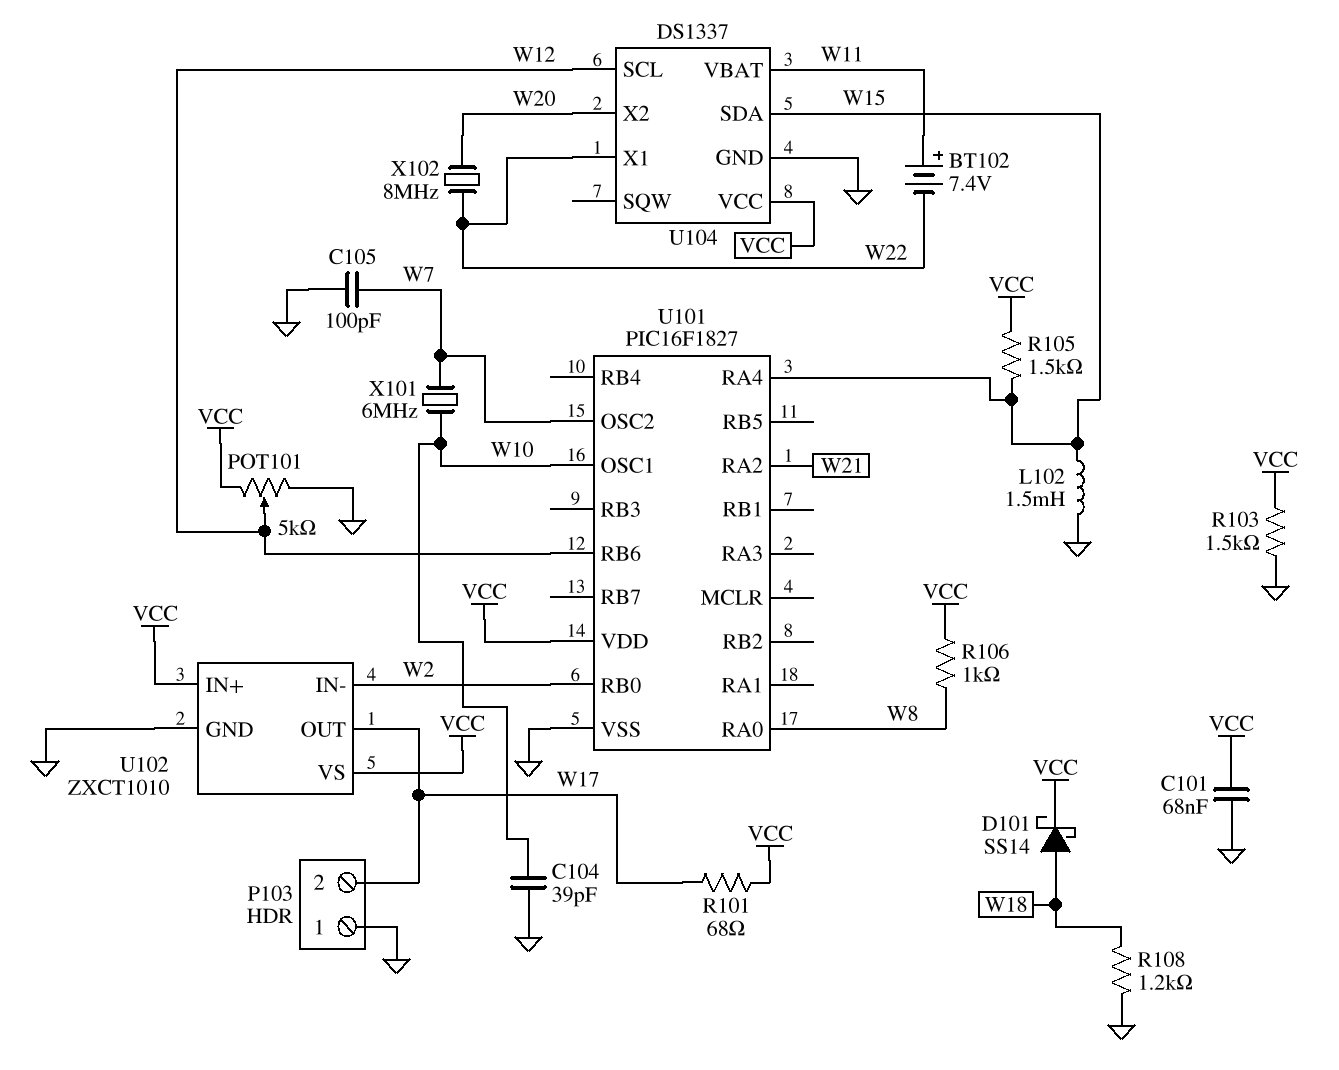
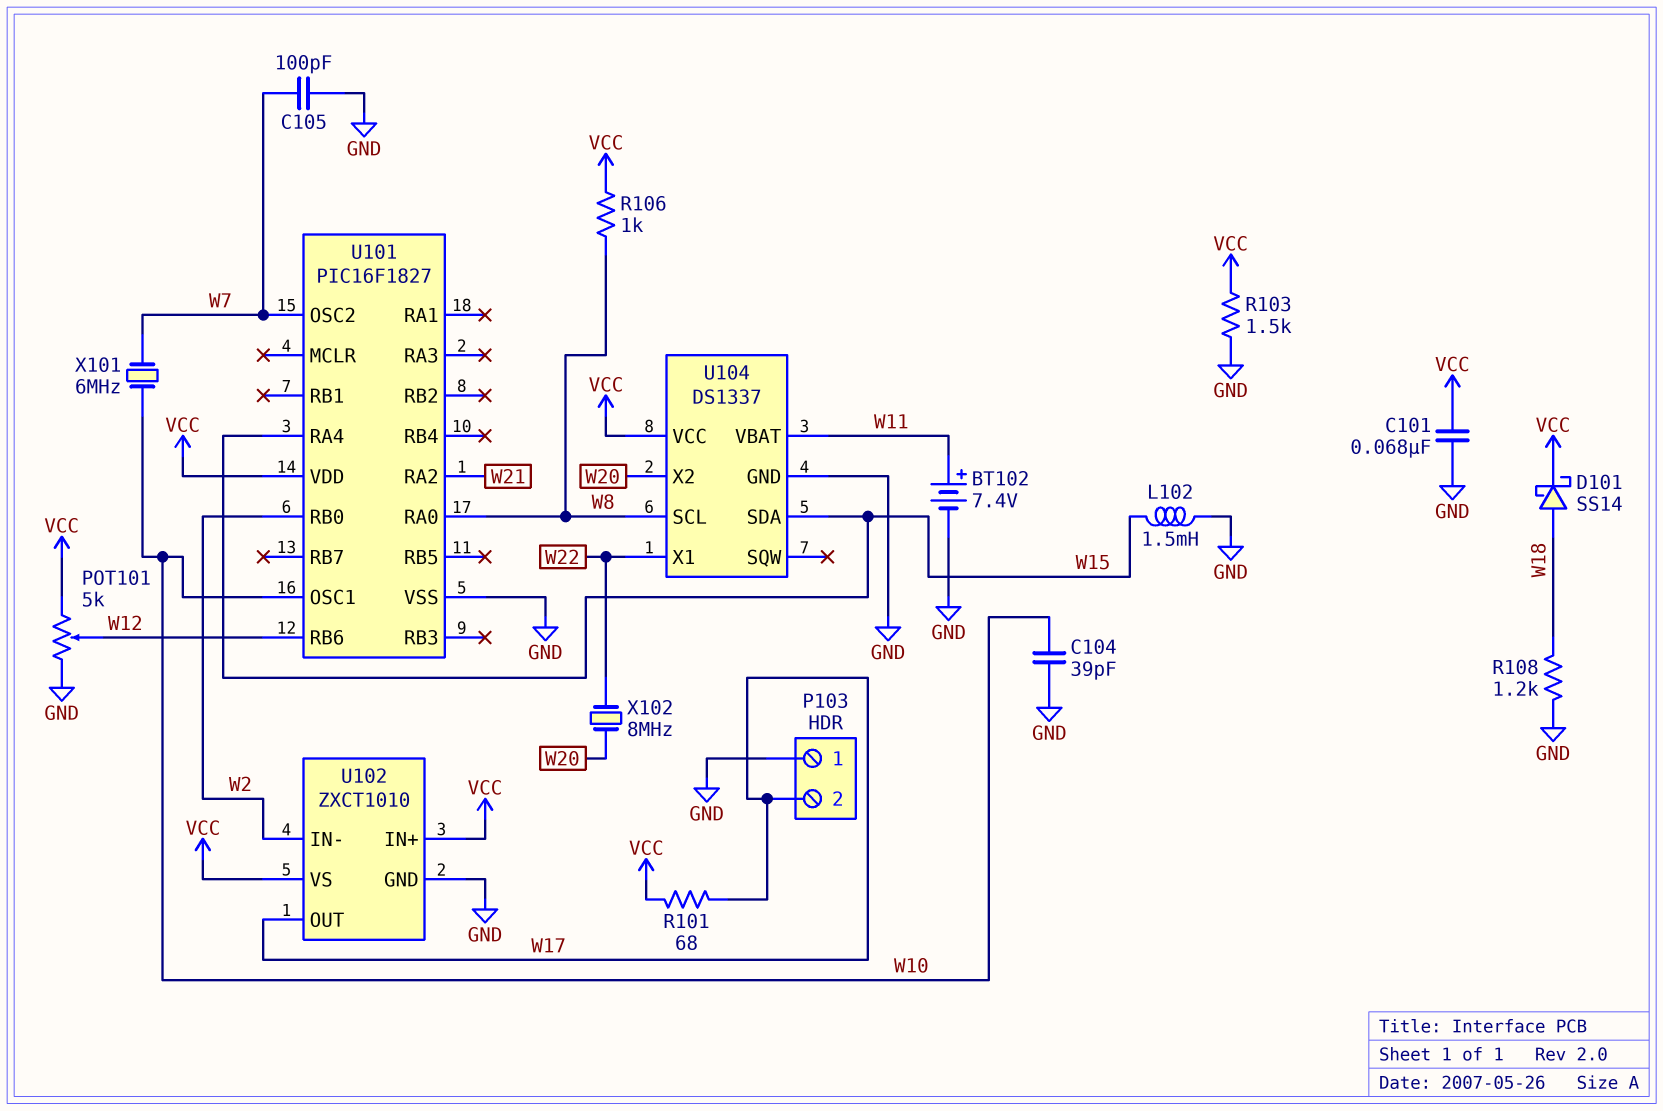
BT102: 7.4V (plus W11, minus W22) -> 7.4V (plus W11, minus GND)
R105: 1.5k (VCC, W15) -> none
U104 pin SCL: W12 -> W8

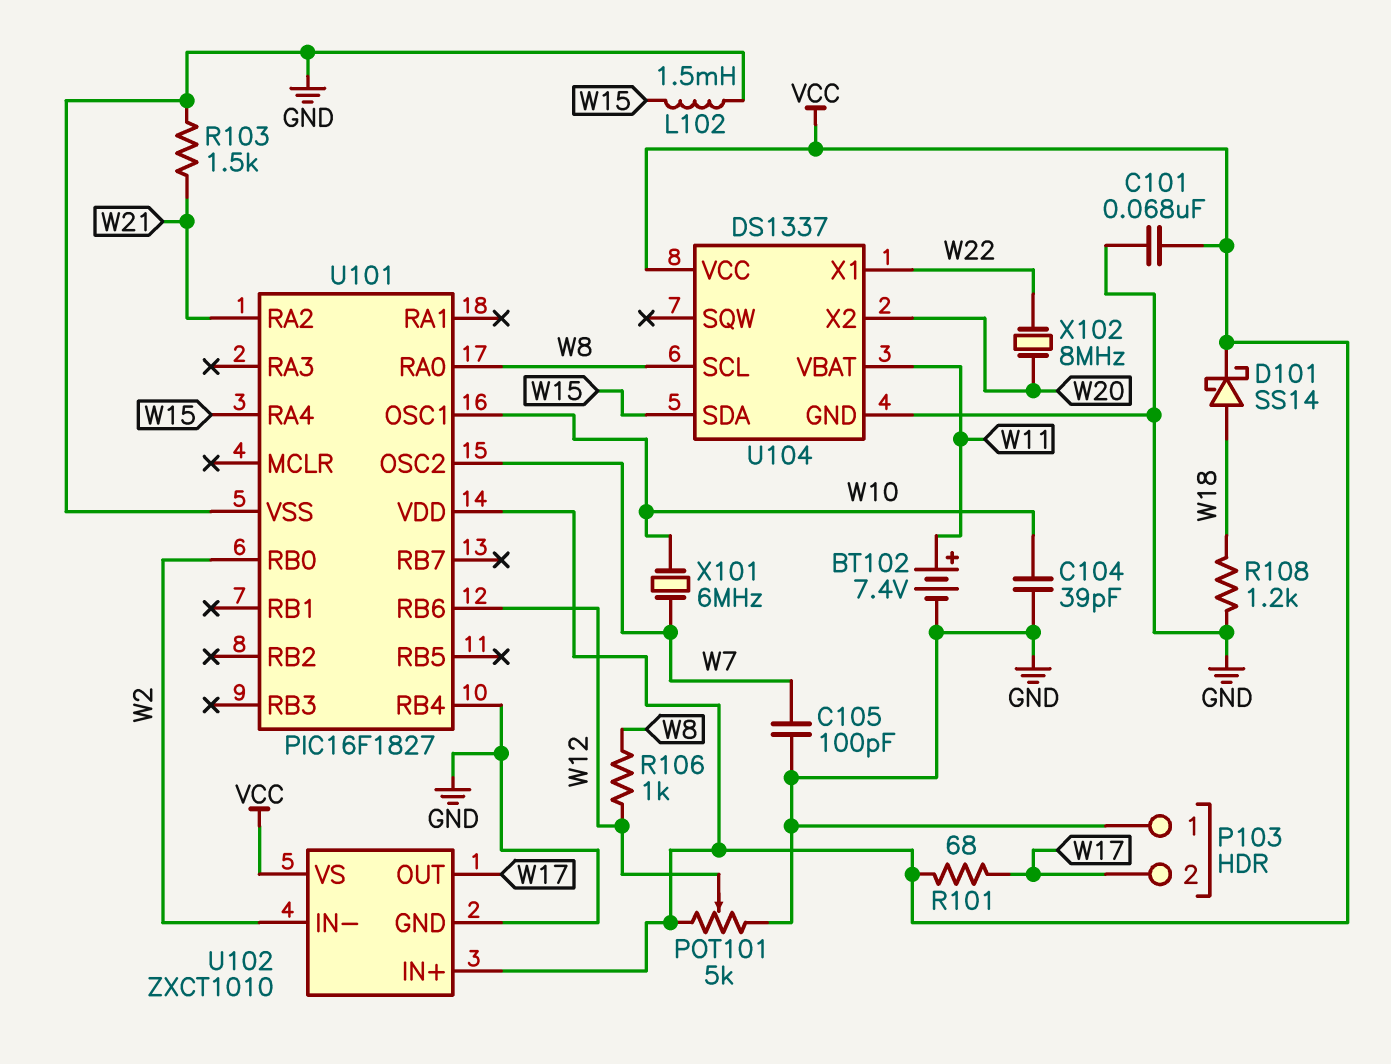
R103: 1.5k (GND, VCC) -> 1.5k (GND, W21)
R106: 1k (VCC, W8) -> 1k (W8, W12)
U101 pin RB4: none -> GND

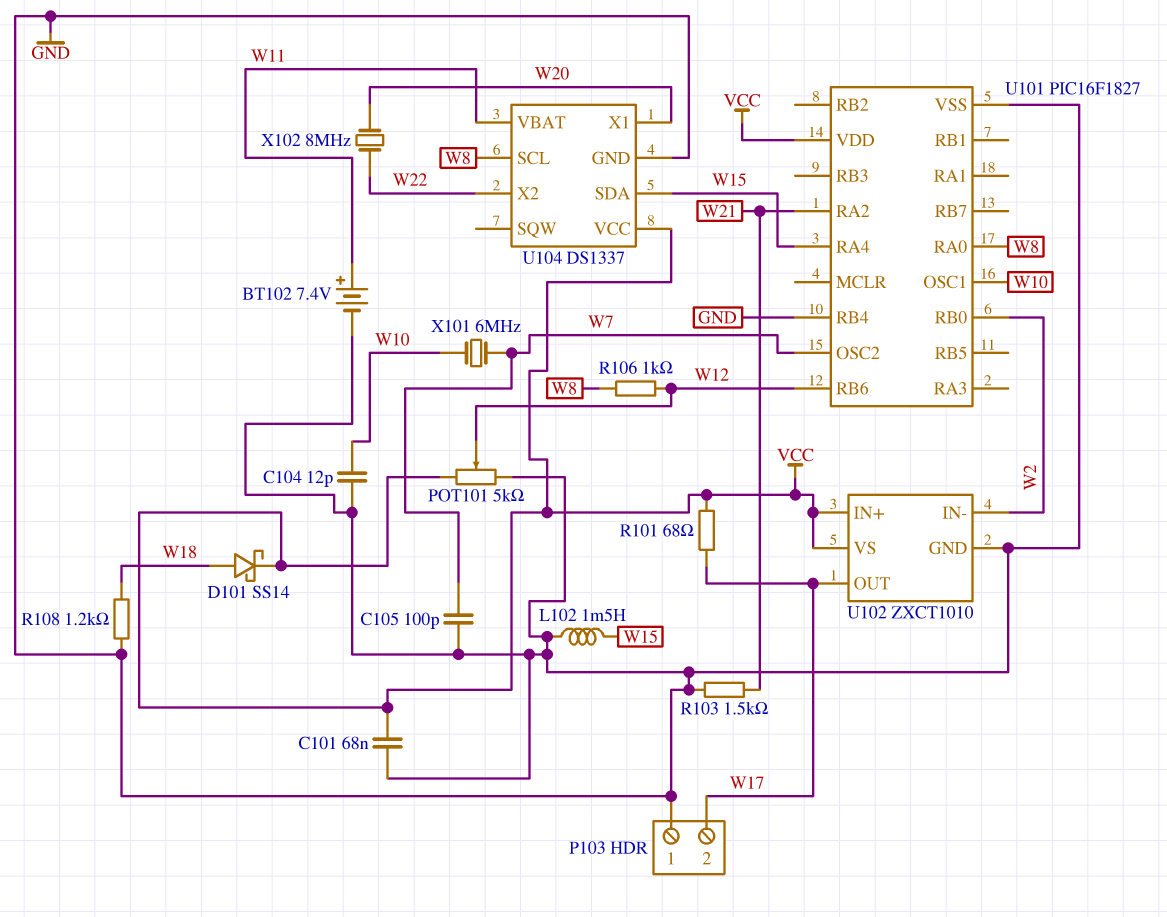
C104: 39pF (GND, W10) -> 12pF (GND, W10)
U104 pin X1: W22 -> W20
U104 pin X2: W20 -> W22

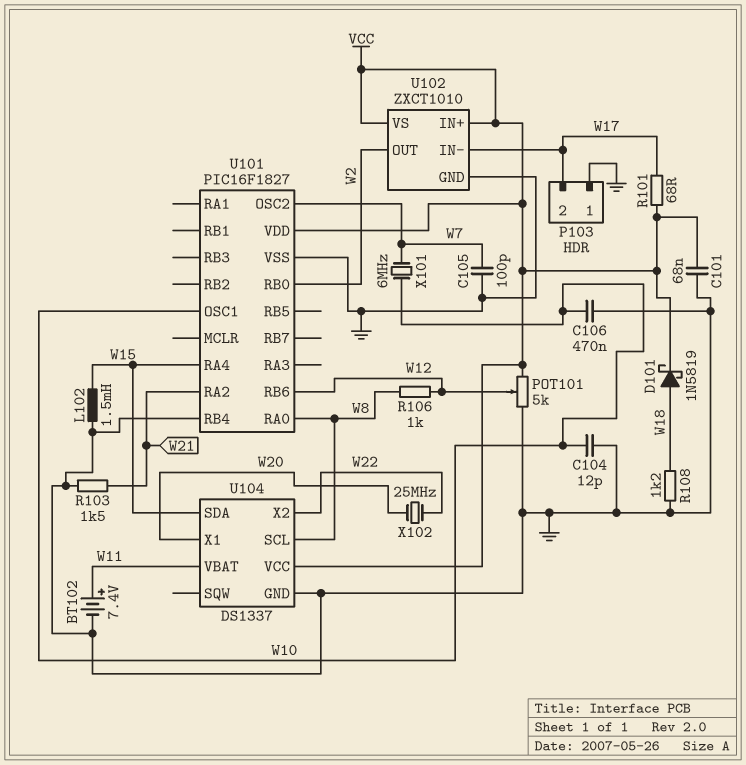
C106: none -> 470nF (GND, W10)
D101: schottky SS14 (A W18, K VCC) -> schottky 1N5819 (A W18, K VCC)
U102 pin IN-: W2 -> W17
U102 pin OUT: W17 -> W2
X102: 8MHz (W20, W22) -> 25MHz (W20, W22)

